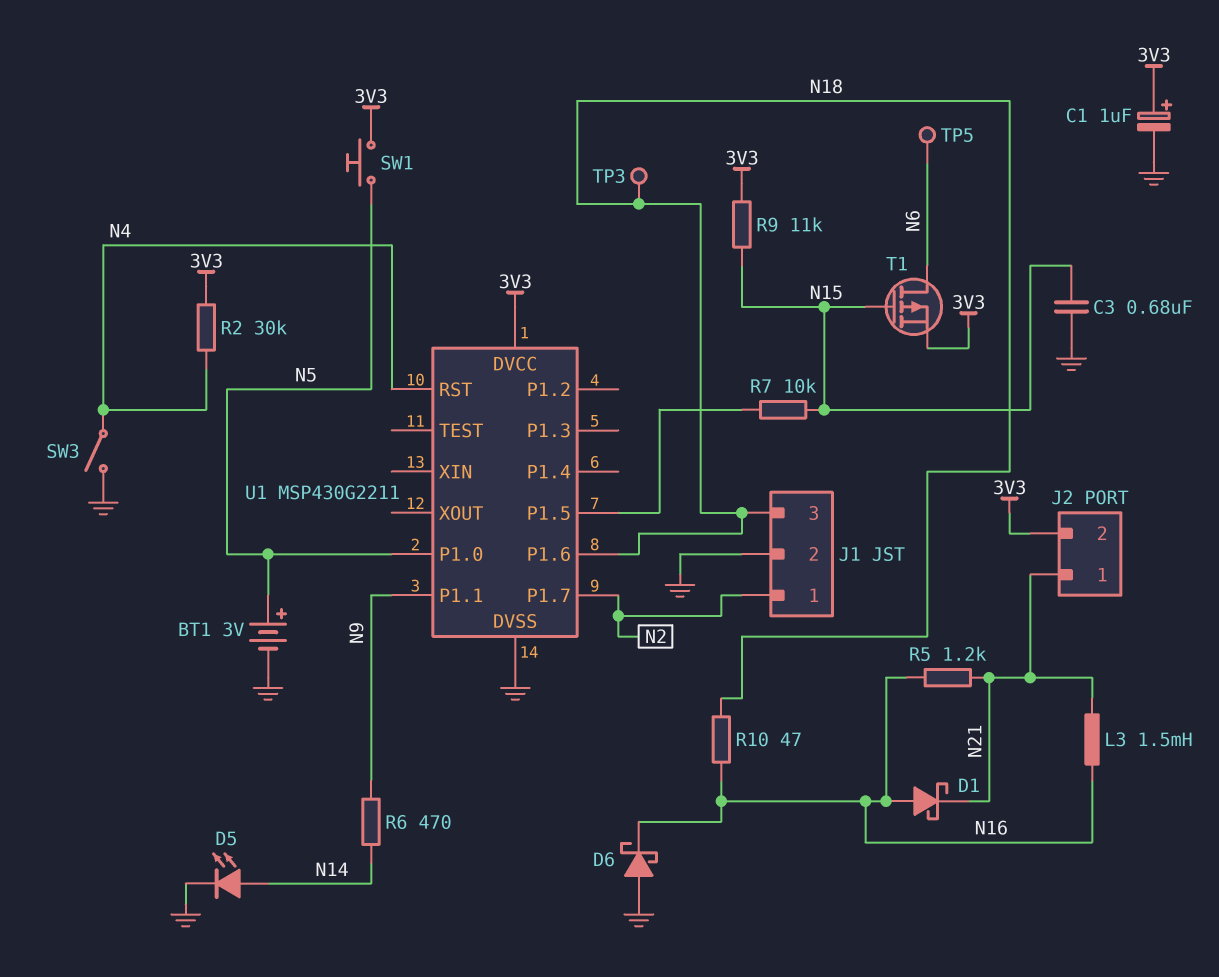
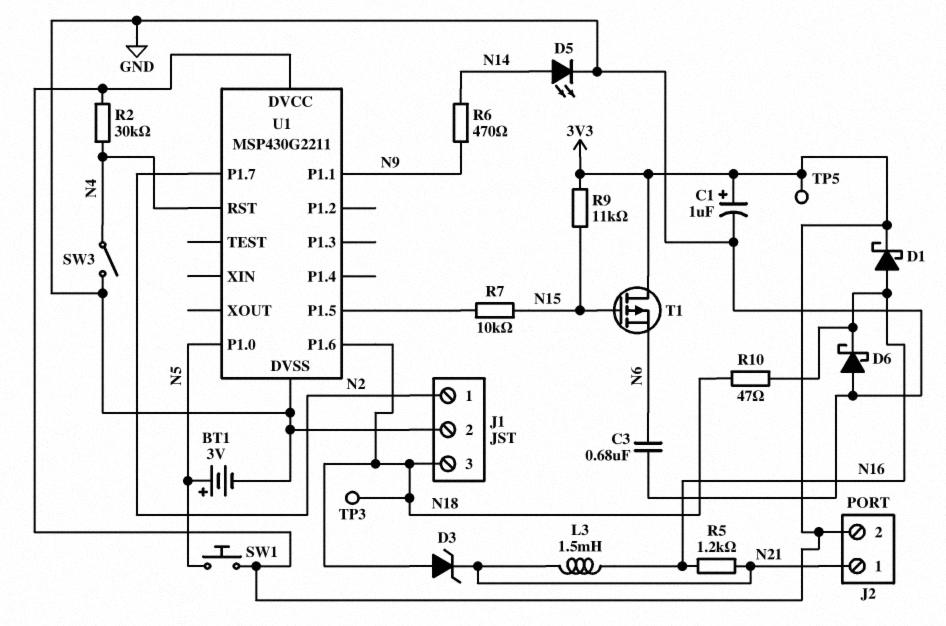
C3: 680nF (GND, N15) -> 680nF (GND, N6)
D1: schottky (A N16, K N21) -> schottky (A N16, K 3V3)
D3: none -> zener (A N18, K N21)
T1: PMOS (G N15, D N6, S 3V3) -> PMOS (G N15, D 3V3, S N6)
TP5: test point (N6) -> test point (3V3)

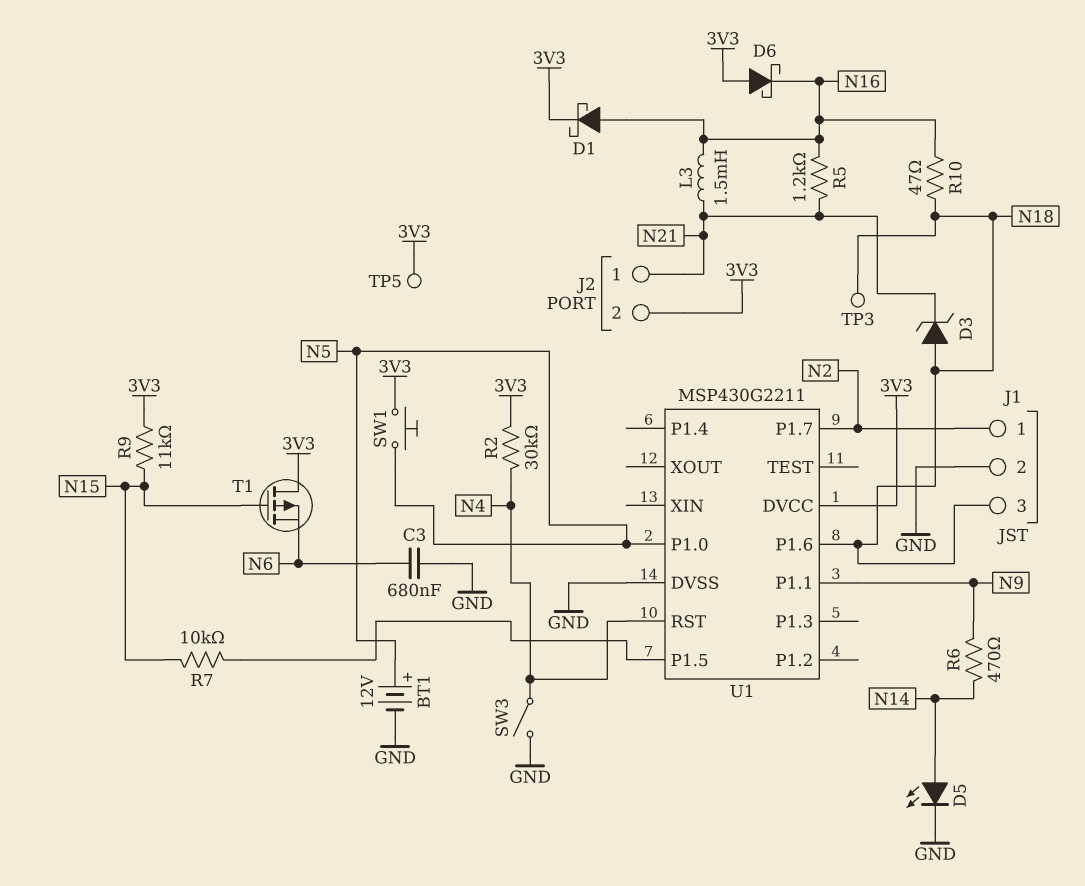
BT1: 3V (plus N5, minus GND) -> 12V (plus N5, minus GND)
C1: 1uF (plus 3V3, minus GND) -> none
D6: schottky (A GND, K N16) -> schottky (A 3V3, K N16)

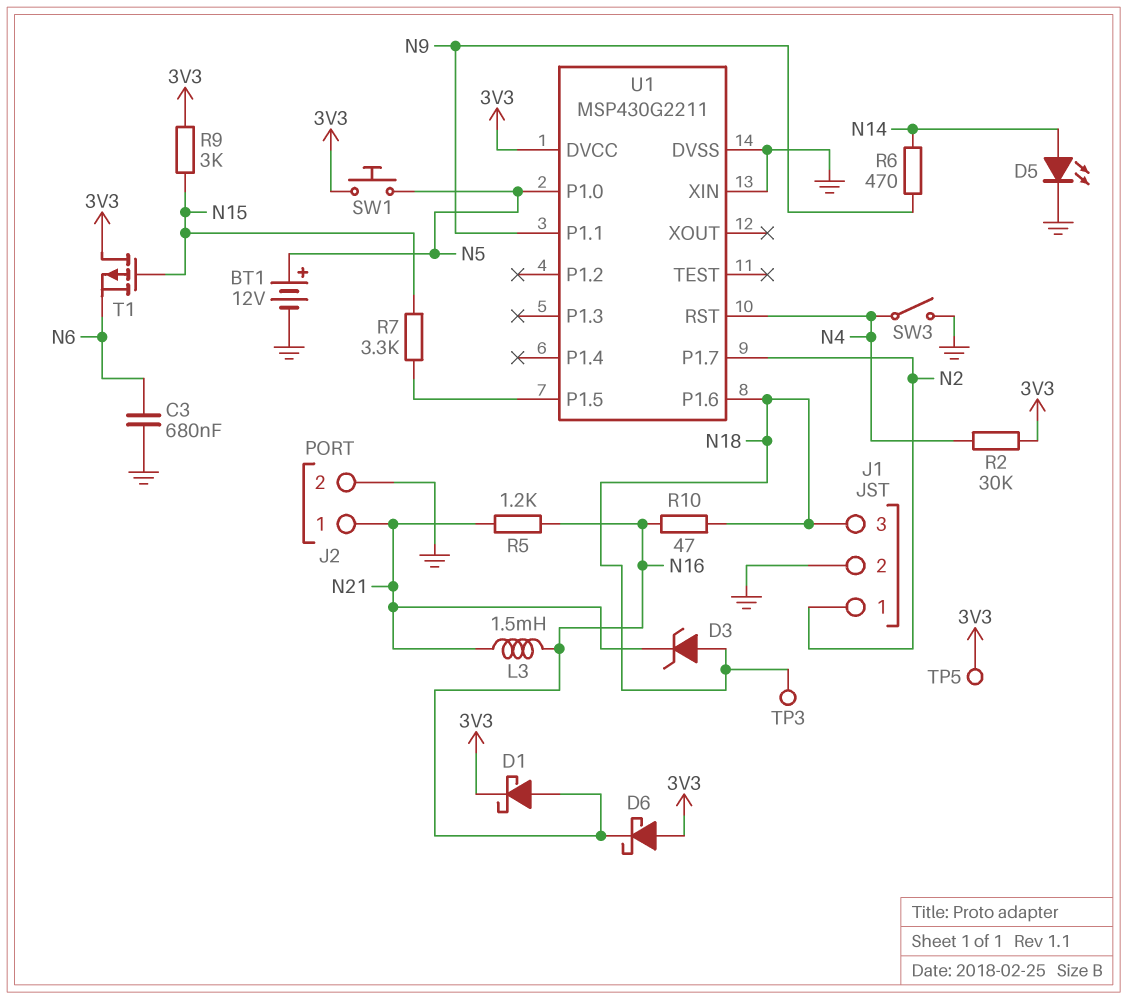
J2 pin 2: 3V3 -> GND
R7: 10k (N15, U1/P1.5) -> 3.3k (N15, U1/P1.5)
R9: 11k (3V3, N15) -> 3k (3V3, N15)
U1 pin XIN: none -> GND

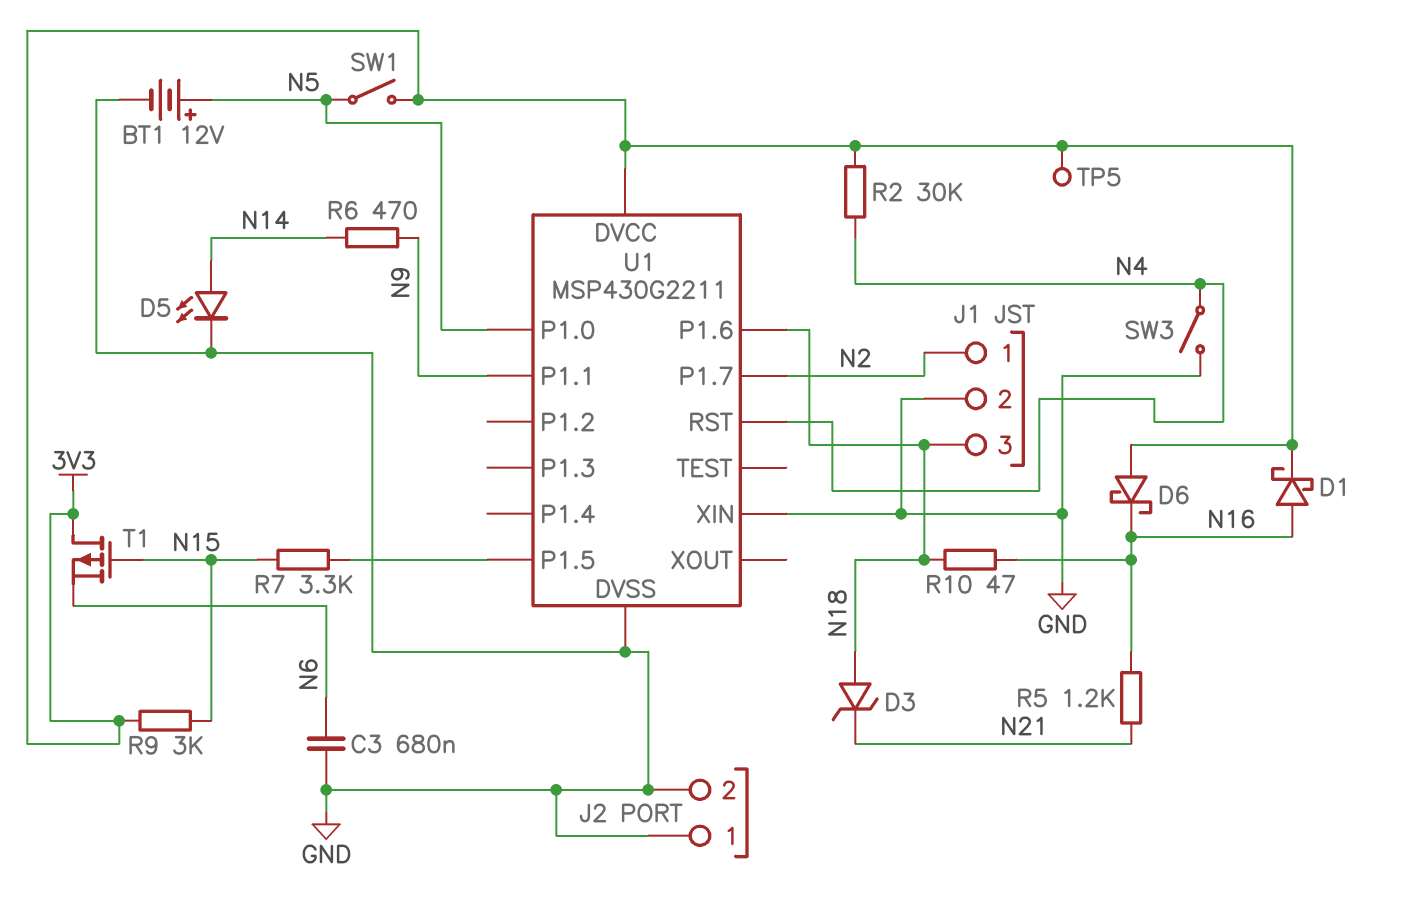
J2 pin 1: N21 -> GND
L3: 1.5mH (N16, N21) -> none
SW1: button (3V3, N5) -> switch (3V3, N5)
TP3: test point (N18) -> none

